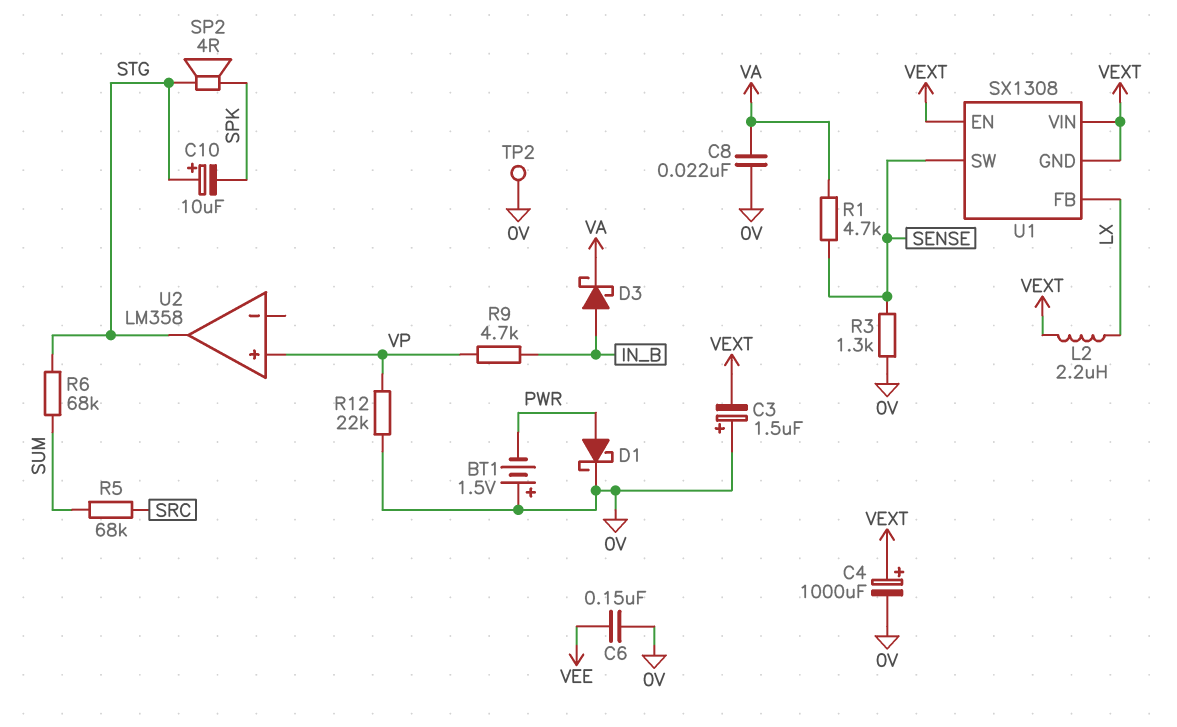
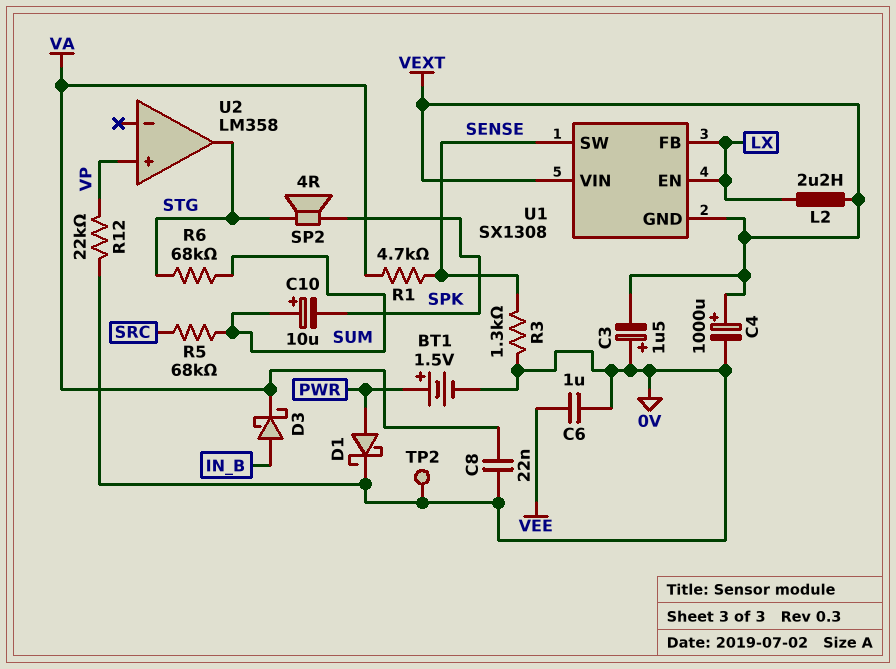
BT1: 1.5V (plus 0V, minus PWR) -> 1.5V (plus PWR, minus 0V)
C6: 150nF (0V, VEE) -> 1uF (0V, VEE)
C10: 10uF (plus STG, minus SPK) -> 10uF (plus SUM, minus SPK)
R9: 4.7k (IN_B, VP) -> none
U1 pin EN: VEXT -> LX

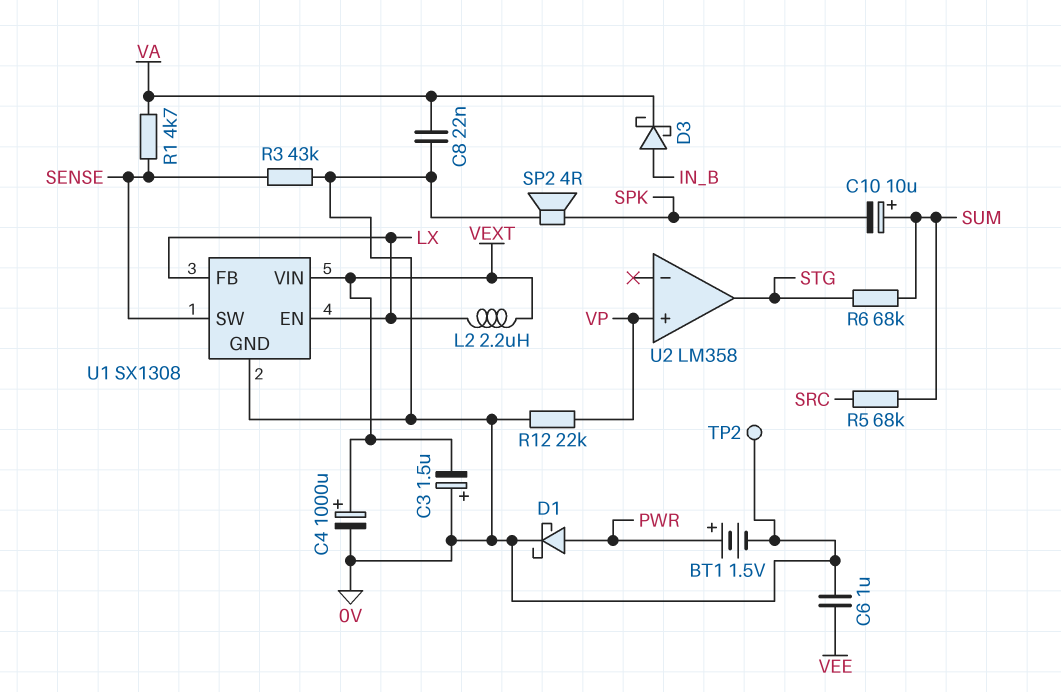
R3: 1.3k (0V, SENSE) -> 43k (0V, SENSE)
SP2: speaker 4R (SPK, STG) -> speaker 4R (0V, SPK)
U1 pin GND: VEXT -> 0V

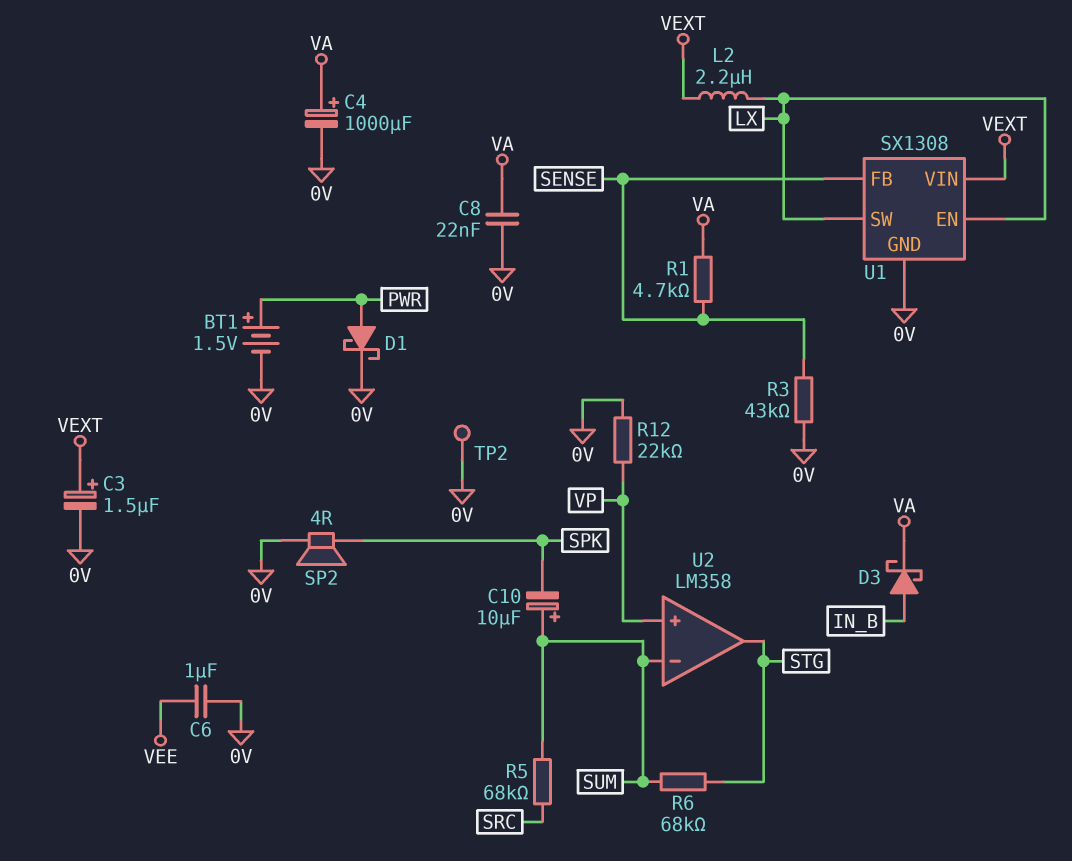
C3: 1.5uF (plus 0V, minus VEXT) -> 1.5uF (plus VEXT, minus 0V)
C4: 1000uF (plus VEXT, minus 0V) -> 1000uF (plus VA, minus 0V)
U1 pin FB: LX -> SENSE
U1 pin SW: SENSE -> LX
U2 pin in-: none -> SUM

